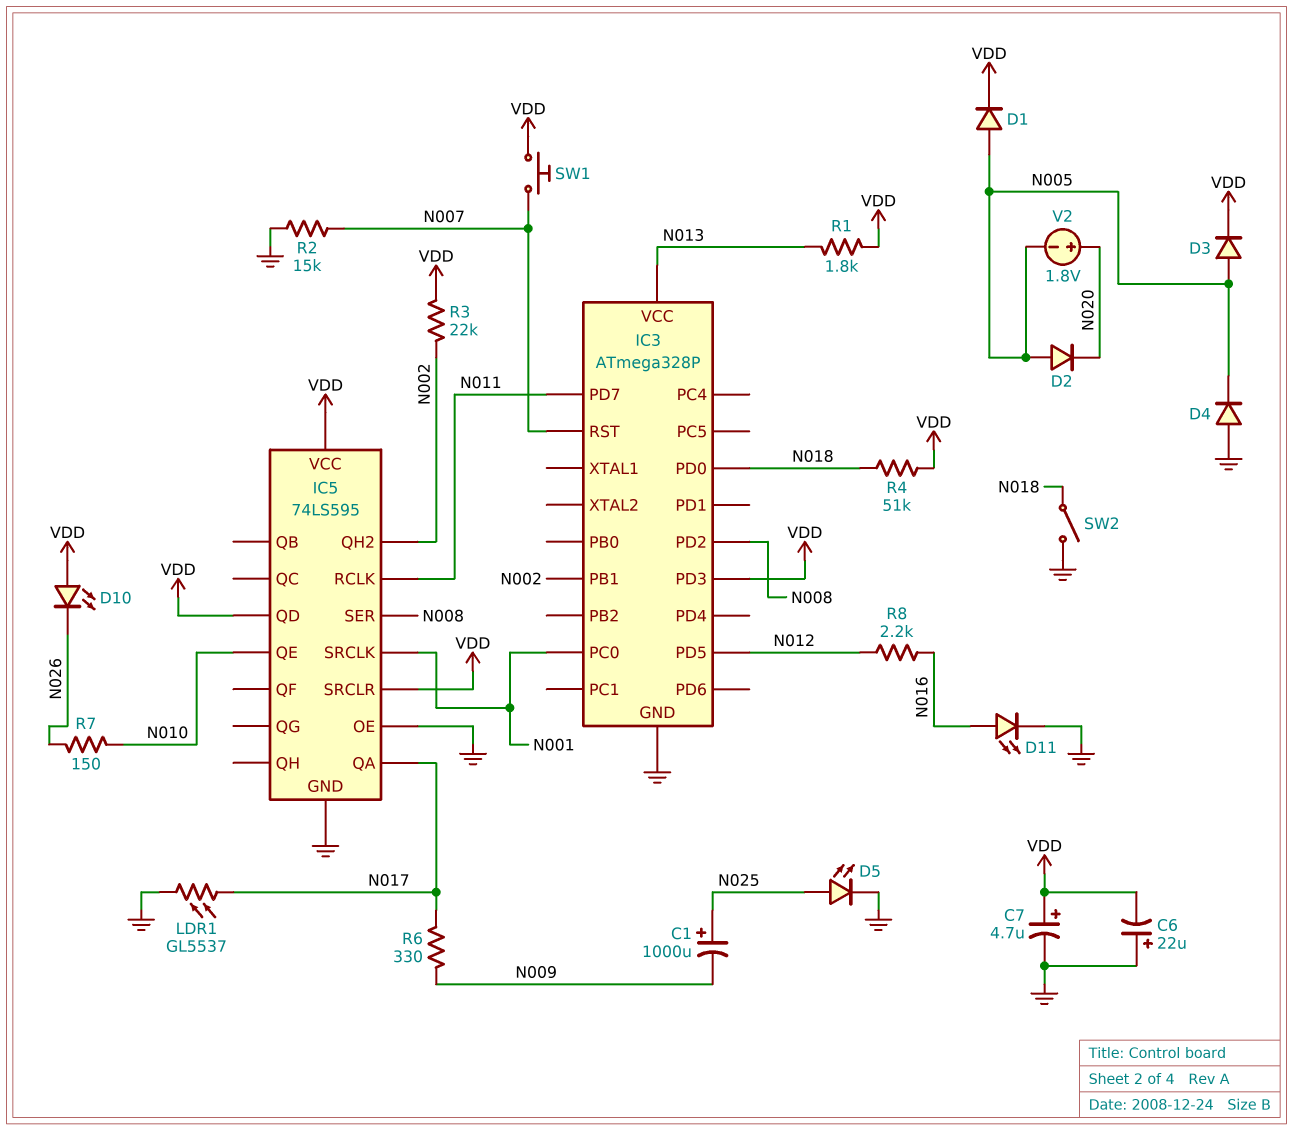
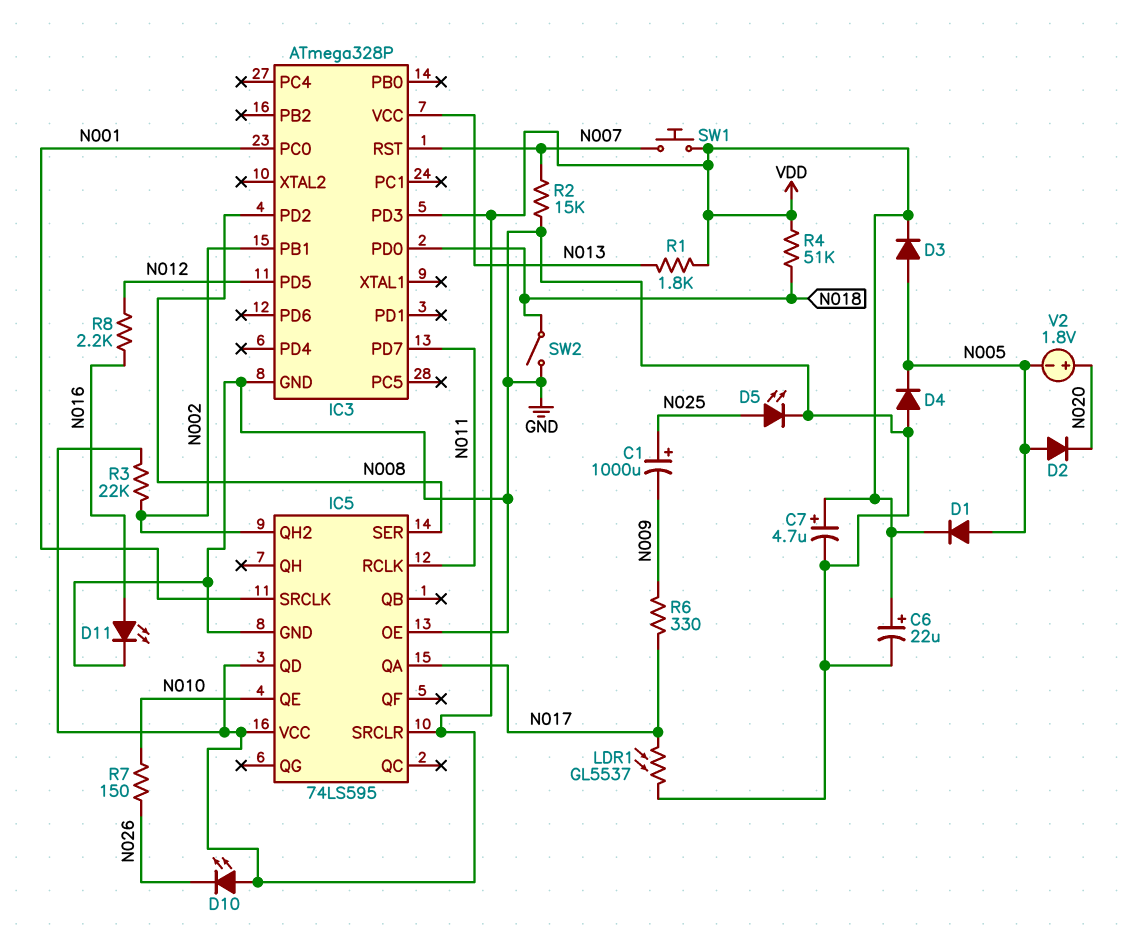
C6: 22uF (plus GND, minus VDD) -> 22uF (plus VDD, minus GND)

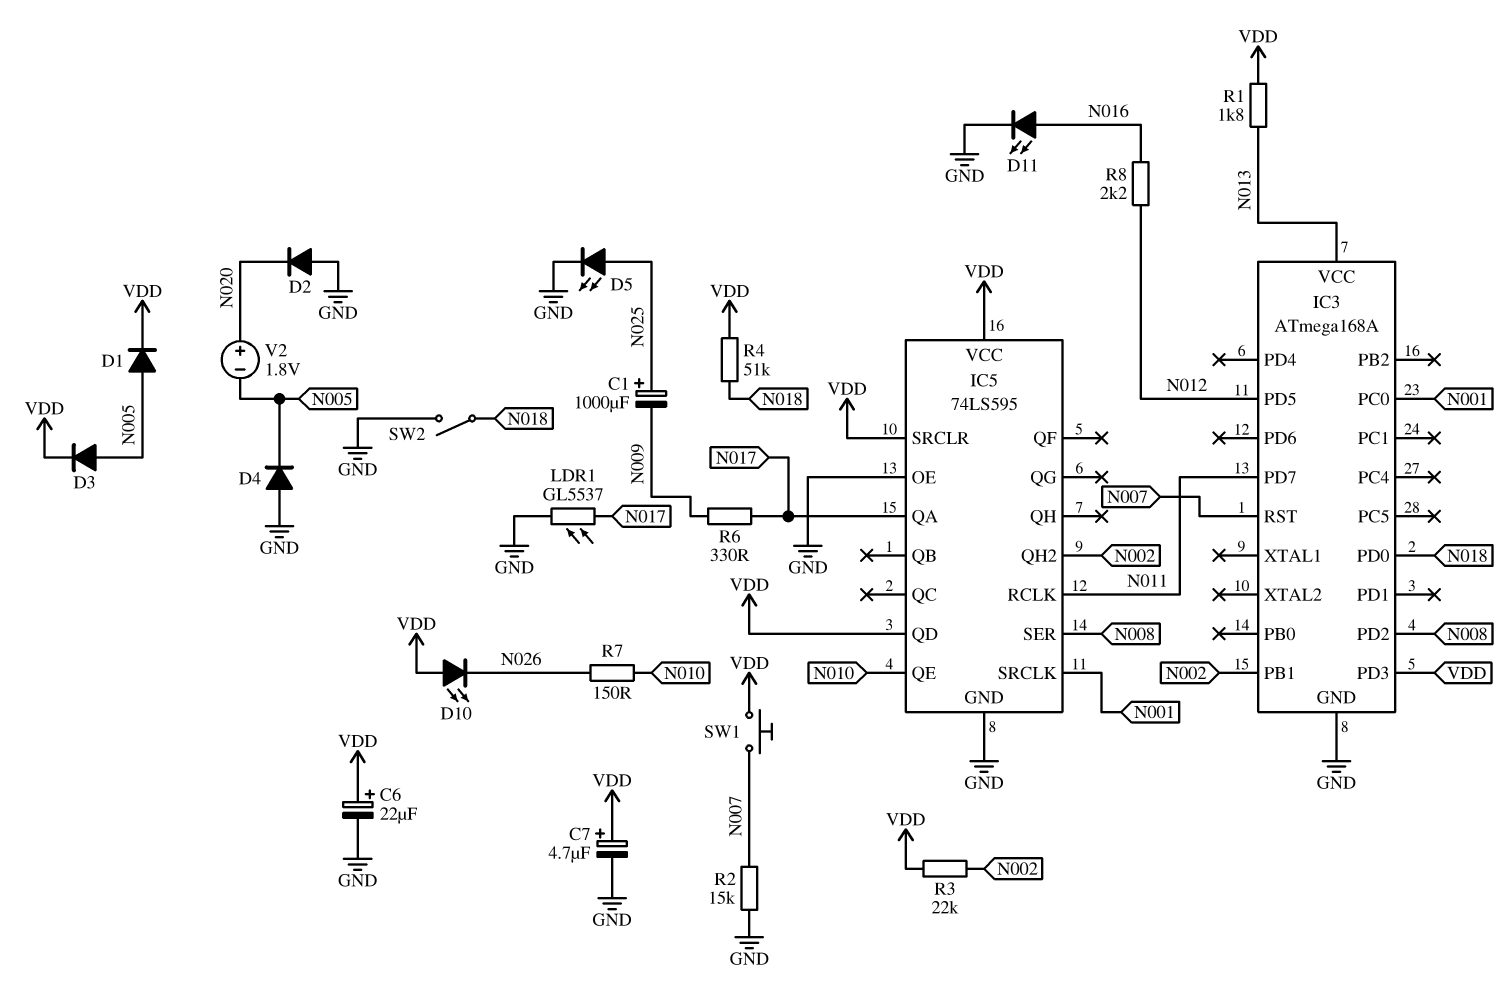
D2: diode (A N005, K N020) -> diode (A GND, K N020)
IC3: ATmega328P -> ATmega168A

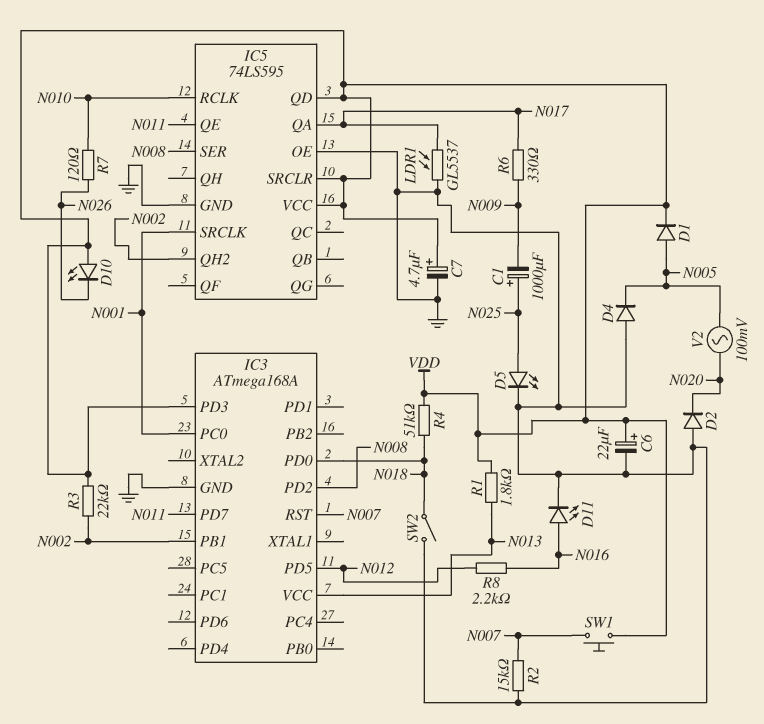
D3: diode (A N005, K VDD) -> none
IC5 pin QE: N010 -> N011
IC5 pin RCLK: N011 -> N010
R7: 150 (N010, N026) -> 120 (N010, N026)
V2: 1.8V (plus N020, minus N005) -> AC 100mV (N005, N020)

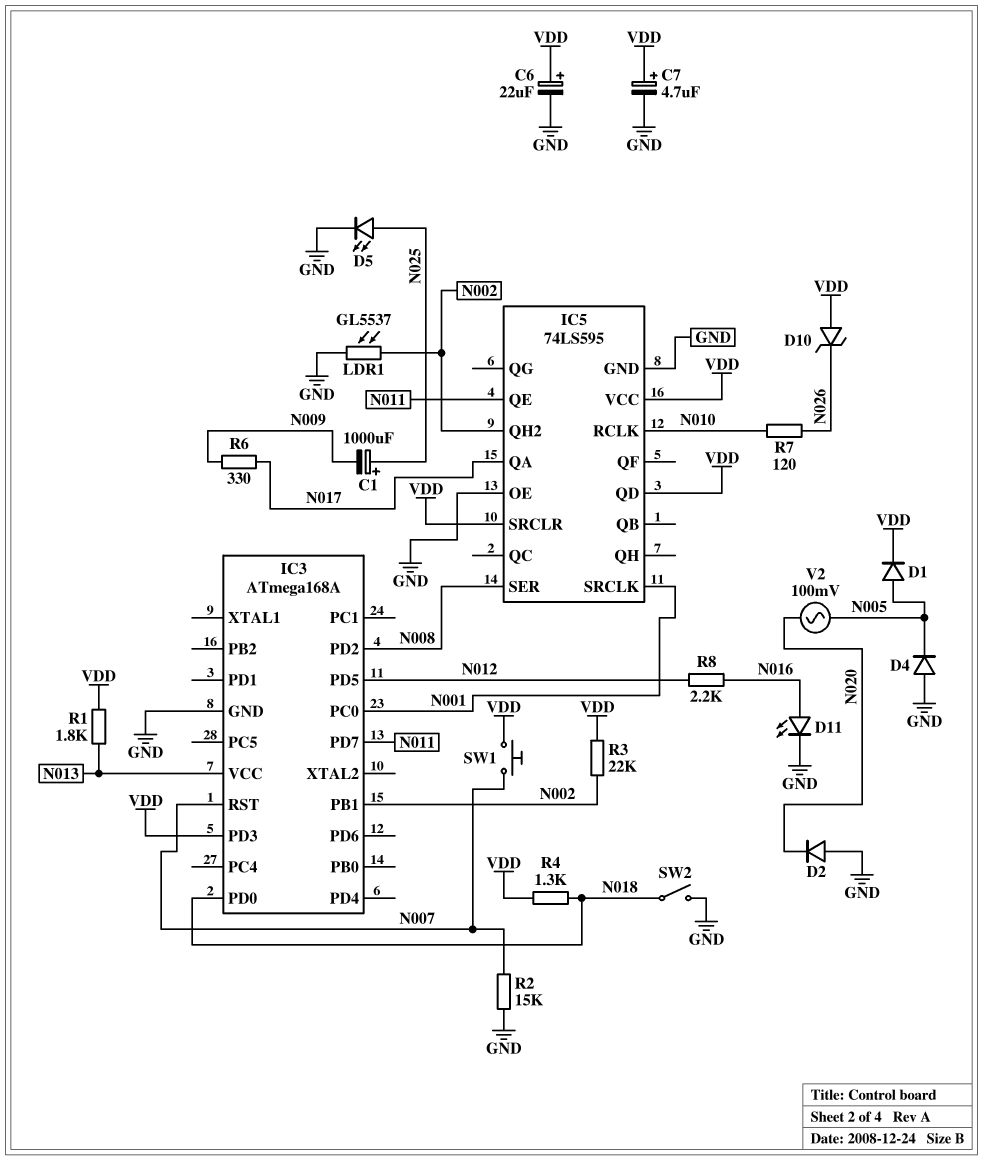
D10: LED (A VDD, K N026) -> zener (A VDD, K N026)
LDR1: GL5537 (GND, N017) -> GL5537 (GND, N002)
R4: 51k (N018, VDD) -> 1.3k (N018, VDD)

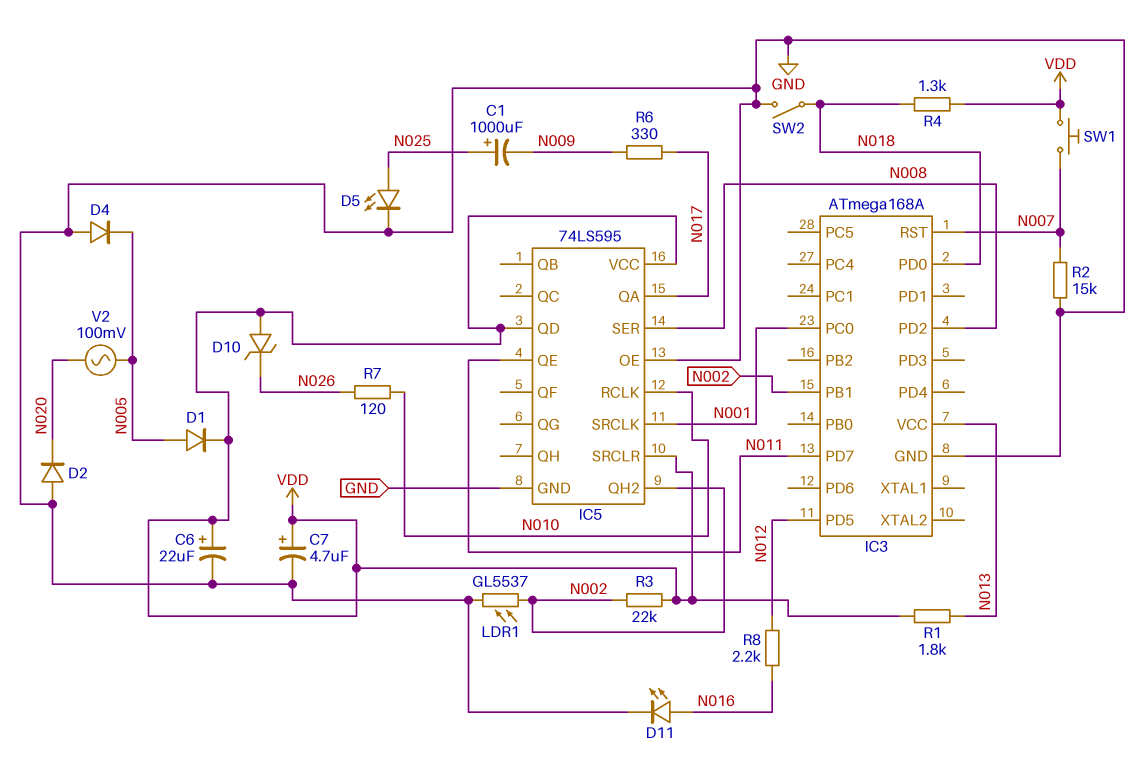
IC3 pin PD3: VDD -> none

